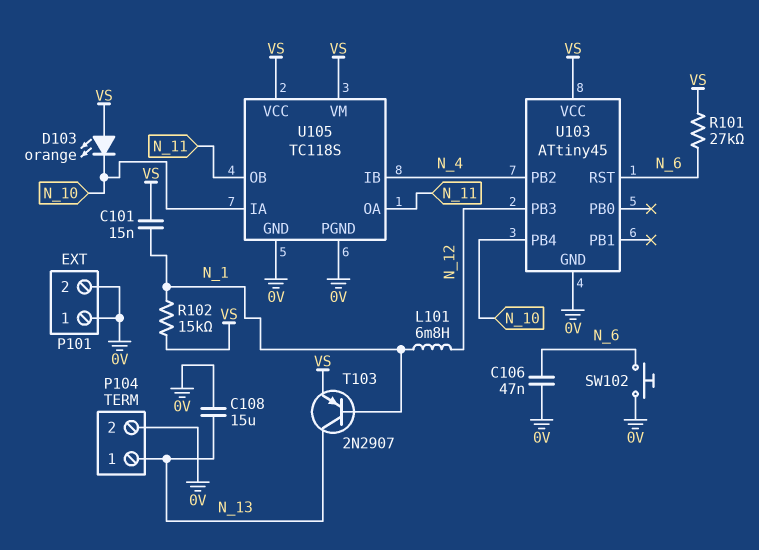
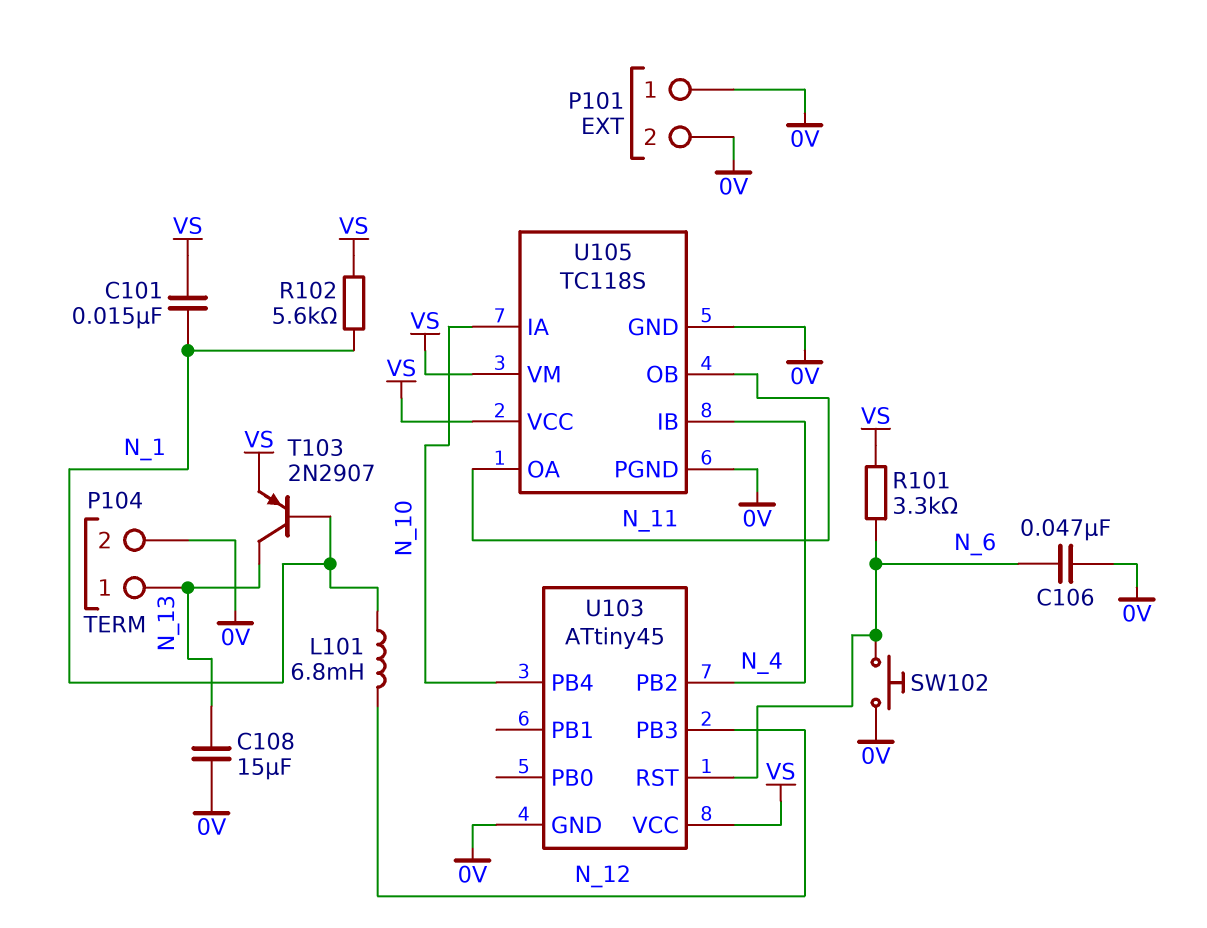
D103: LED orange (A VS, K N_10) -> none
R101: 27k (N_6, VS) -> 3.3k (N_6, VS)
R102: 15k (N_1, VS) -> 5.6k (N_1, VS)

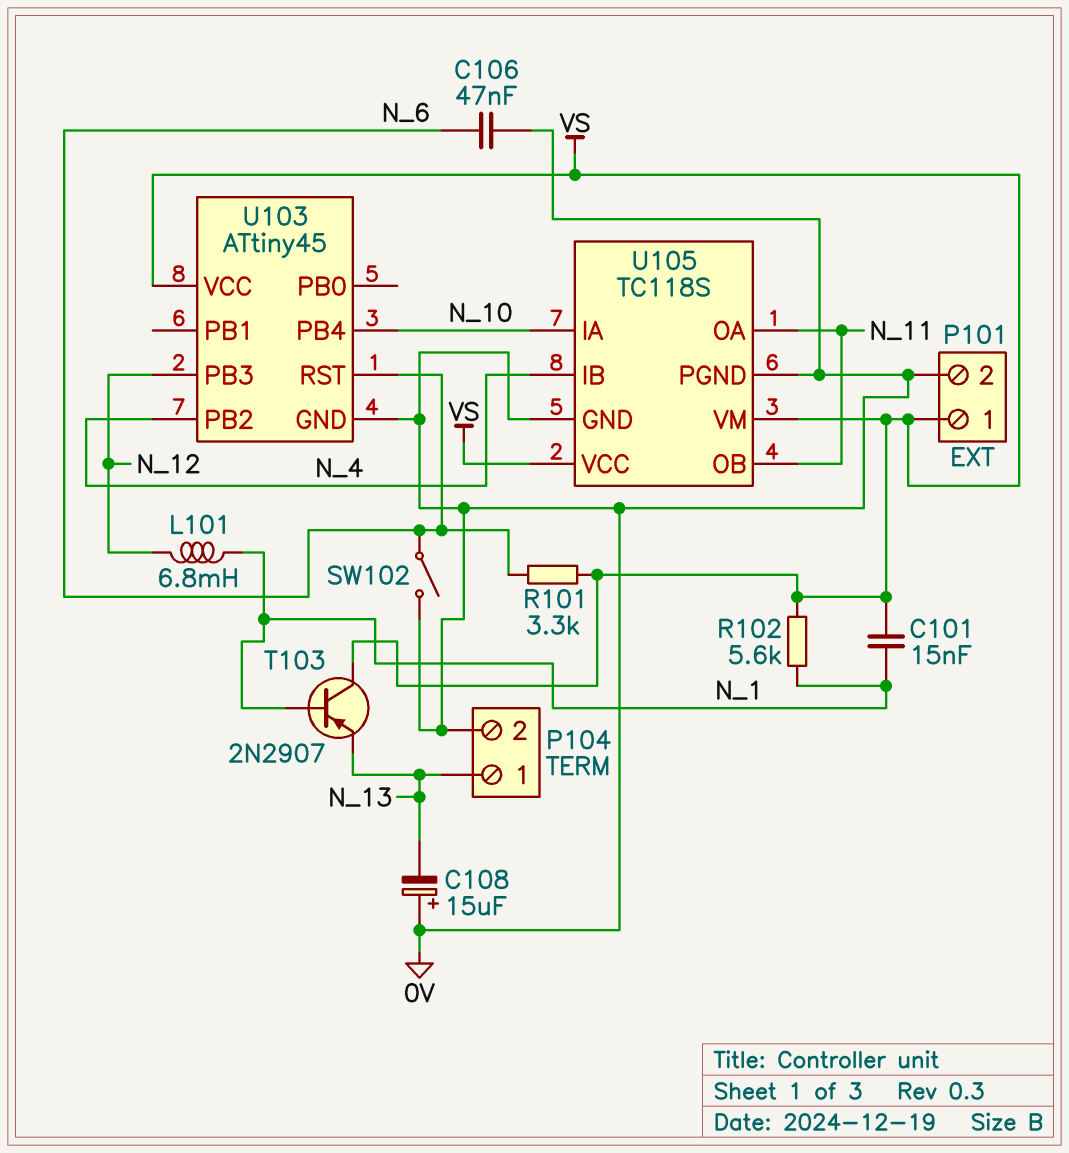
C108: 15uF (0V, N_13) -> 15uF (plus 0V, minus N_13)
P101 pin 1: 0V -> VS
SW102: button (0V, N_6) -> switch (0V, N_6)
T103: PNP 2N2907 (B N_1, C N_13, E VS) -> PNP 2N2907 (B N_1, C VS, E N_13)

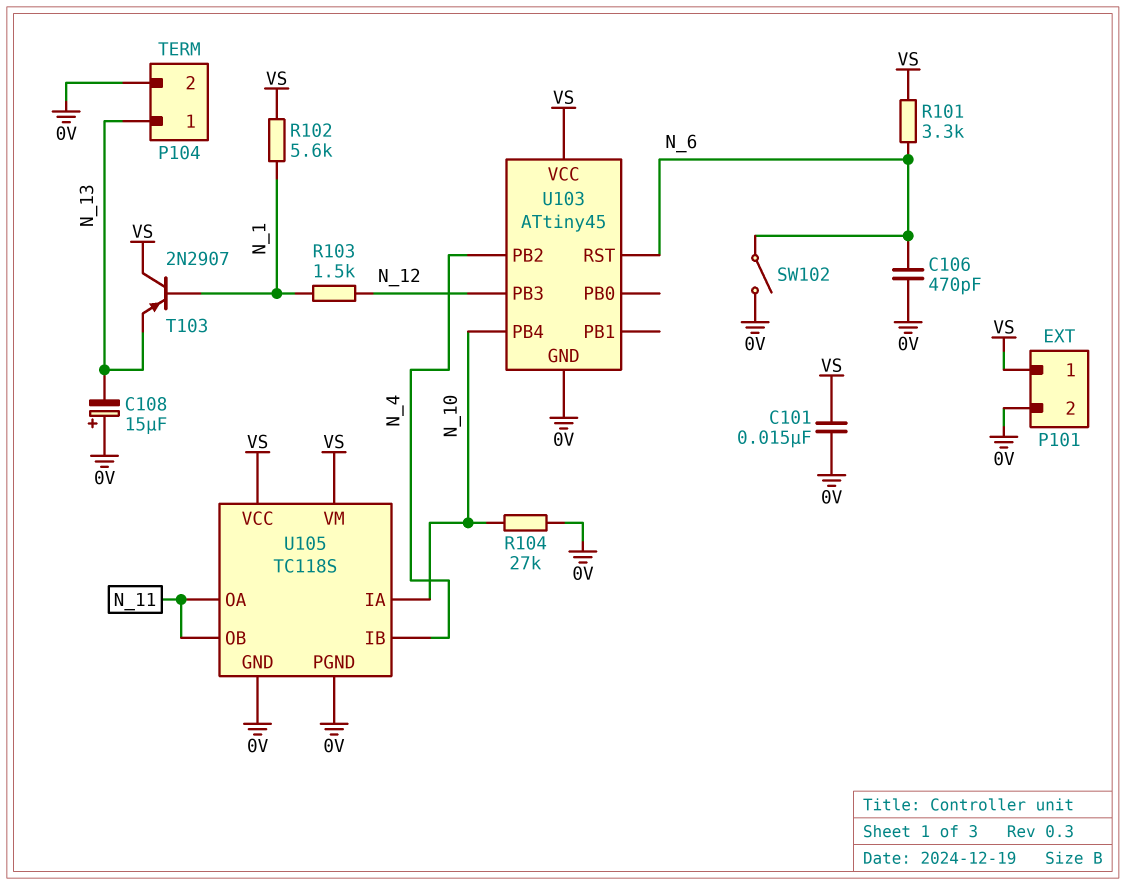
C101: 15nF (N_1, VS) -> 15nF (0V, VS)
C106: 47nF (0V, N_6) -> 470pF (0V, N_6)
L101: 6.8mH (N_1, N_12) -> none
R103: none -> 1.5k (N_1, N_12)
R104: none -> 27k (0V, N_10)

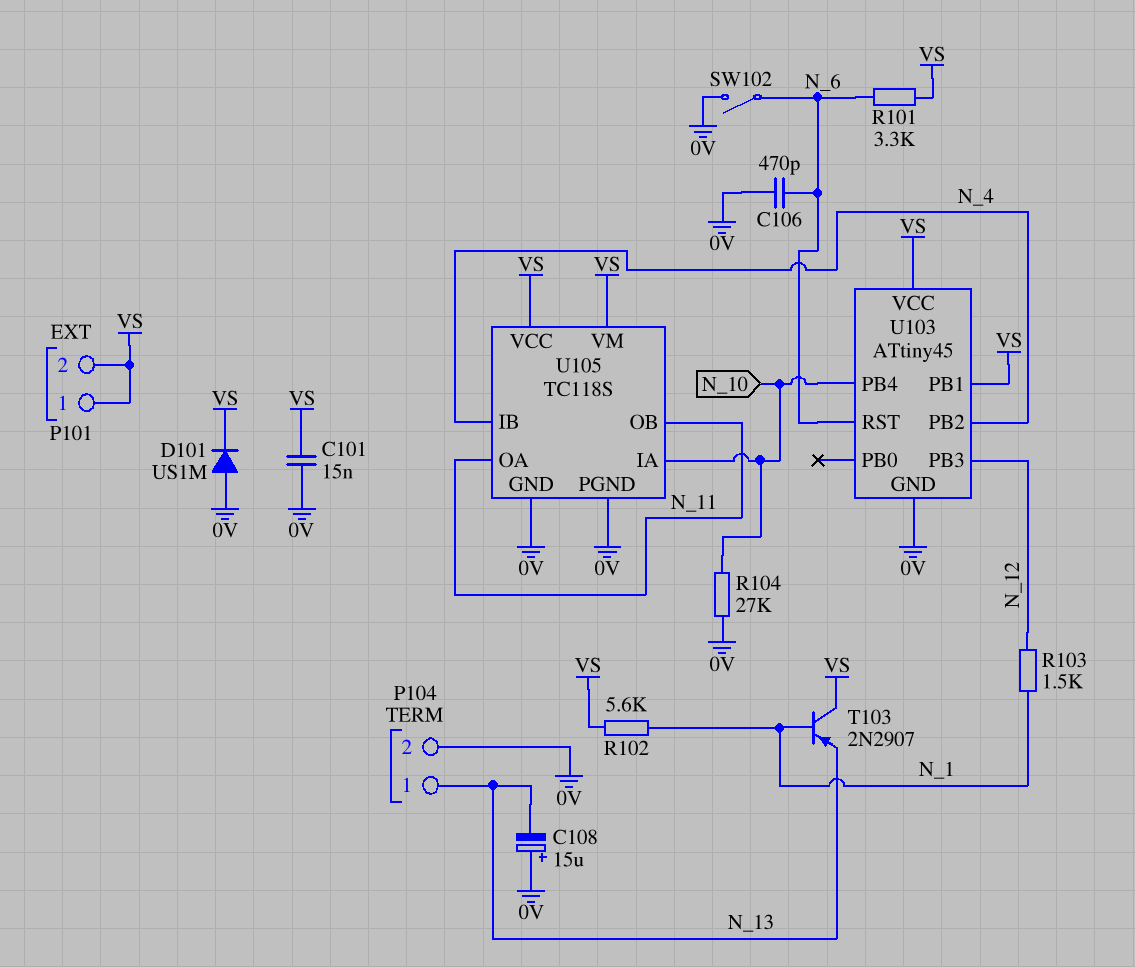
D101: none -> diode US1M (A 0V, K VS)
P101 pin 2: 0V -> VS
U103 pin PB1: none -> VS

